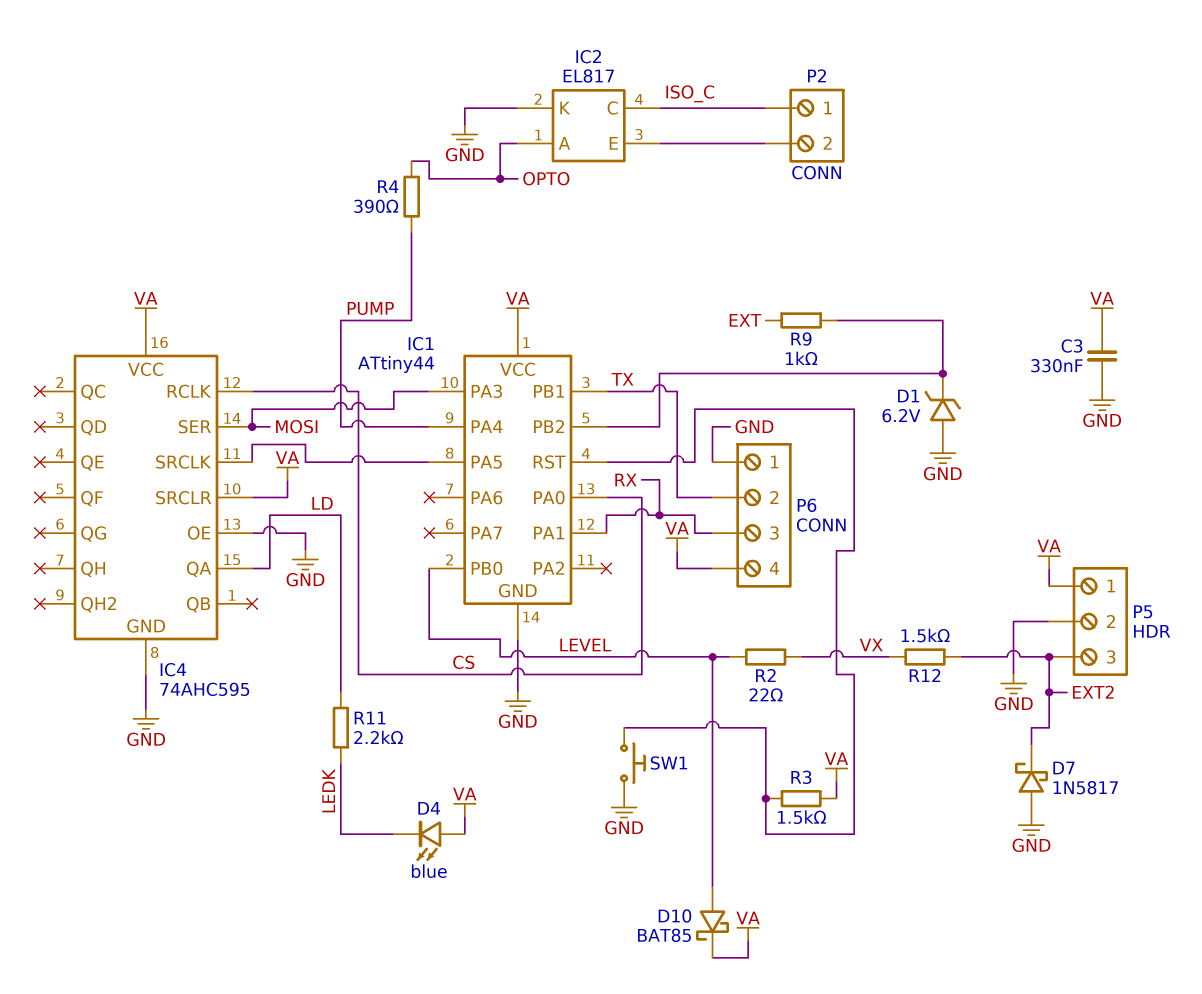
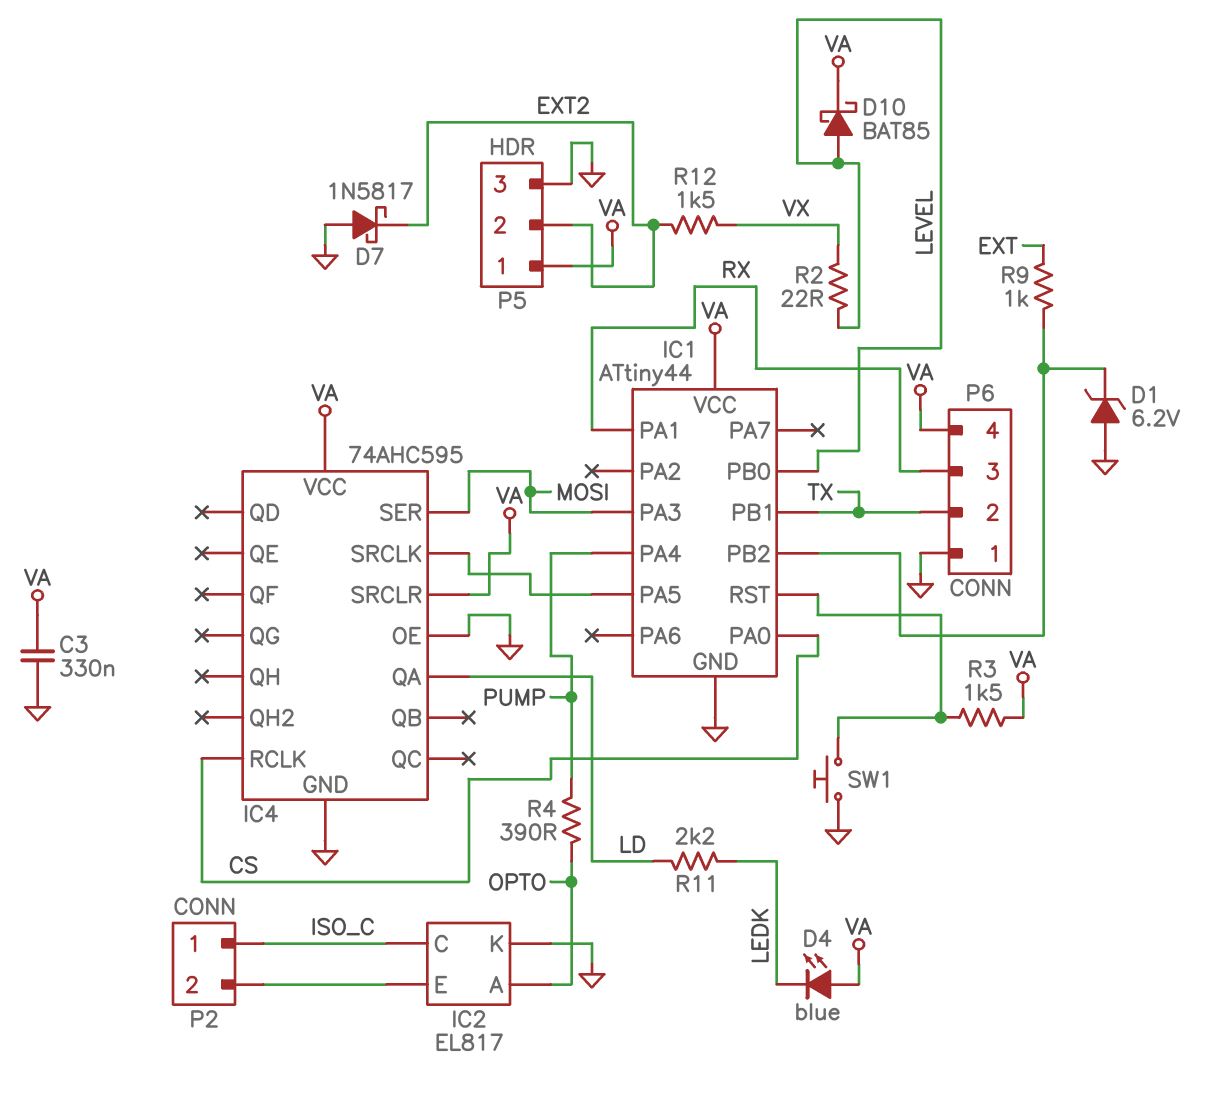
P5 pin 2: GND -> EXT2
P5 pin 3: EXT2 -> GND

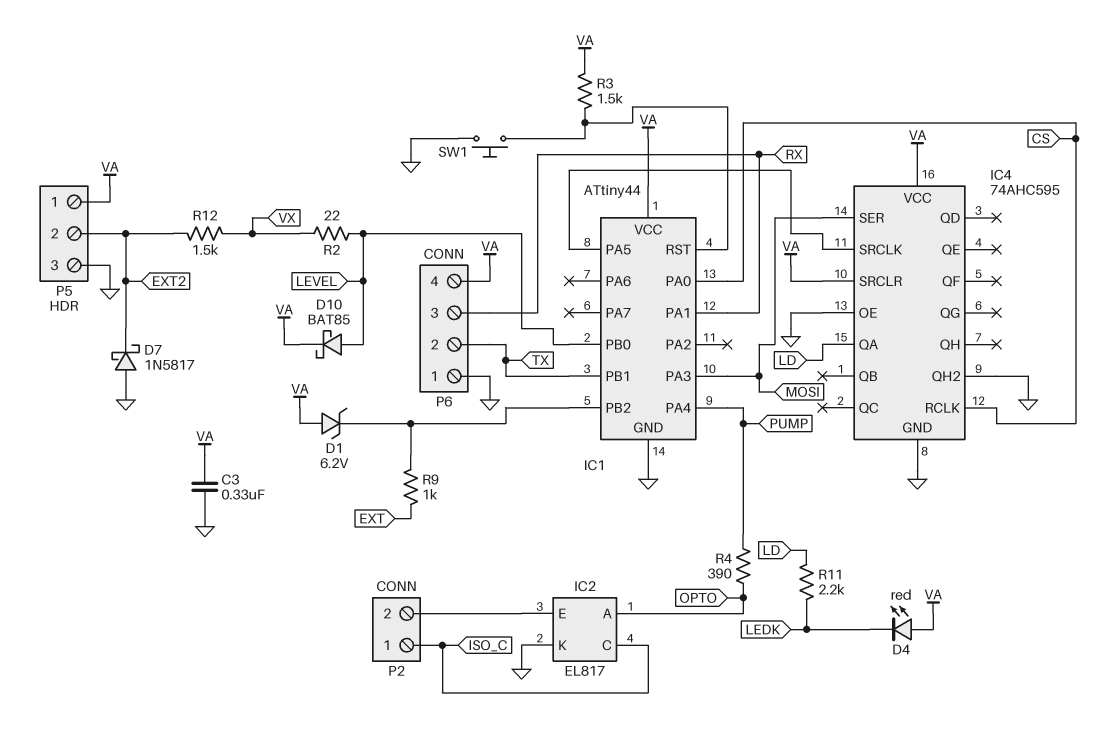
D1: zener 6.2V (A GND, K IC1/PB2) -> zener 6.2V (A VA, K IC1/PB2)
D4: LED blue (A VA, K LEDK) -> LED red (A VA, K LEDK)
IC4 pin QH2: none -> GND

